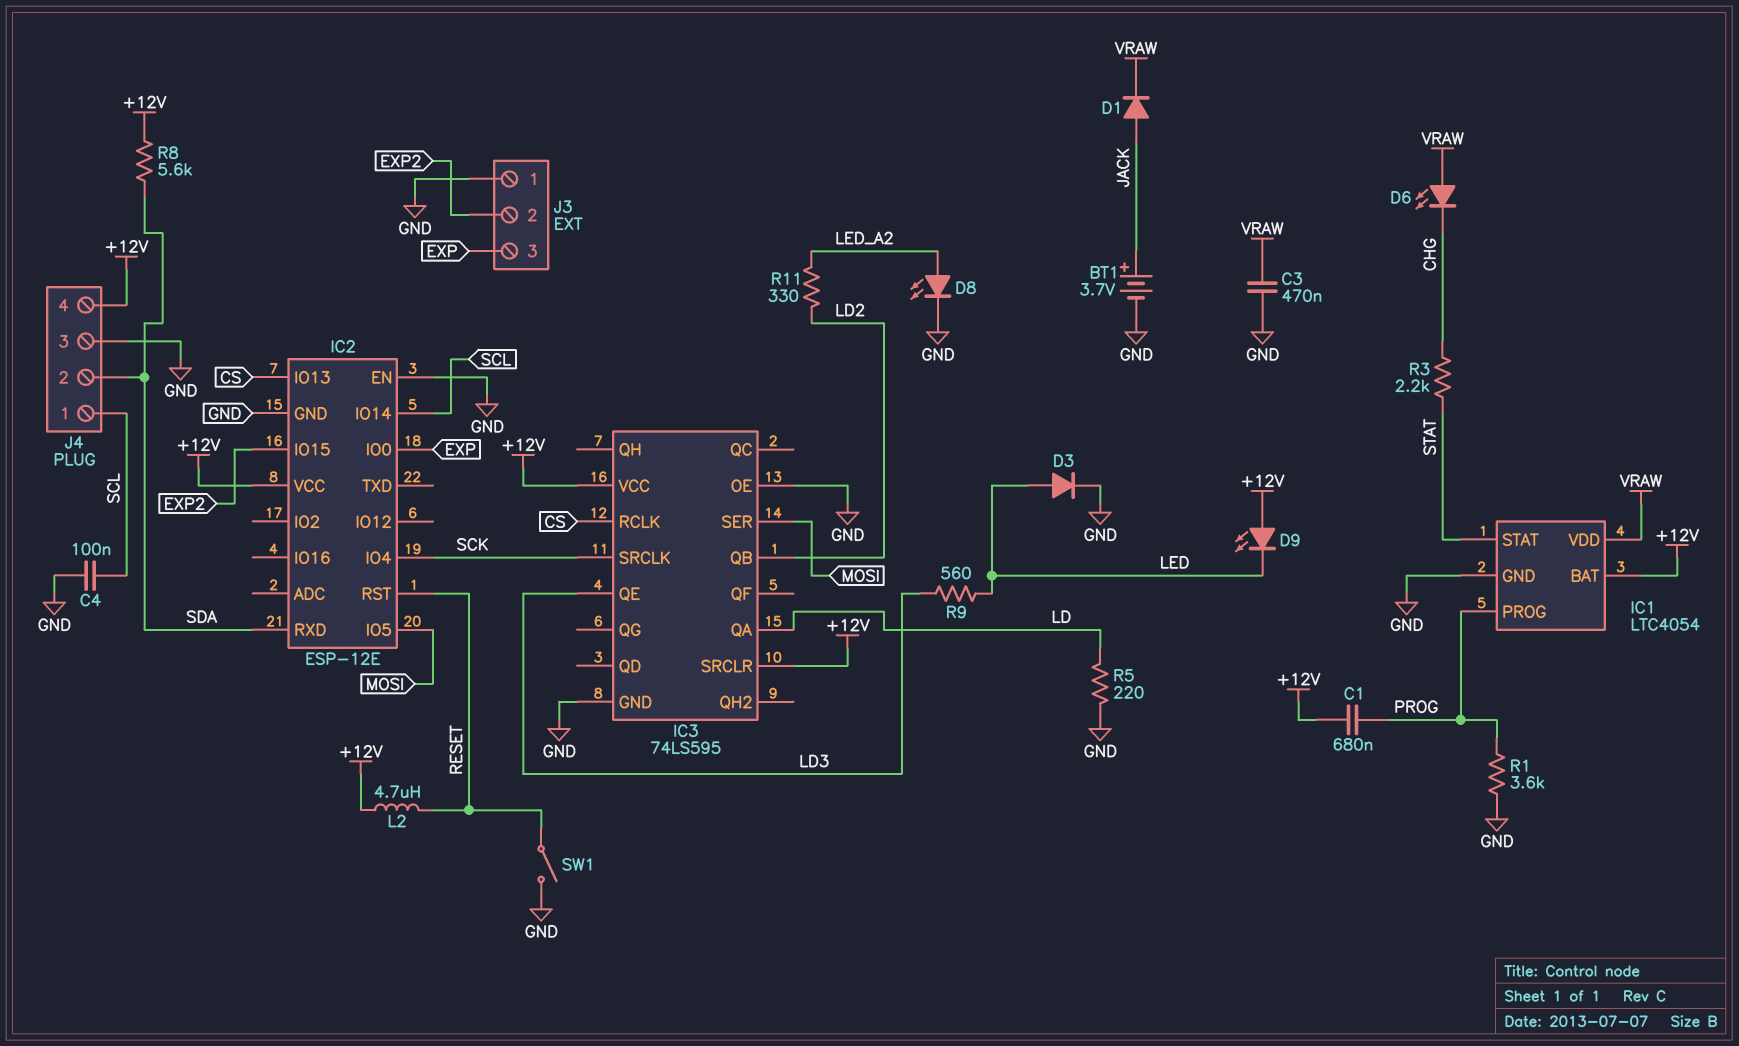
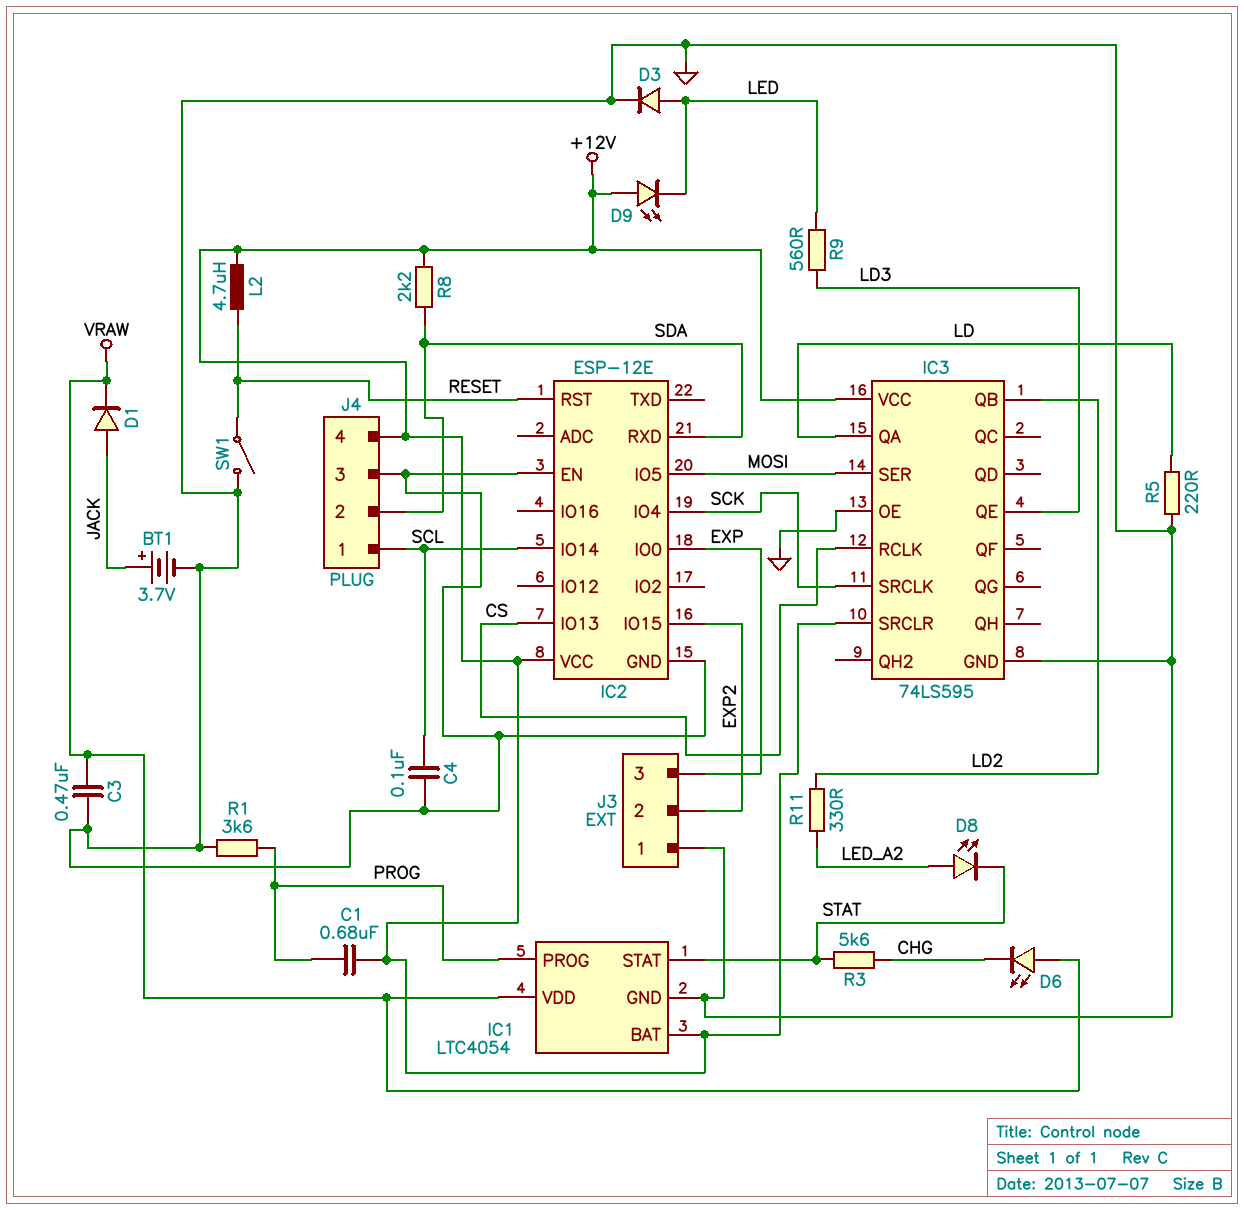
D8: LED (A LED_A2, K GND) -> LED (A LED_A2, K STAT)
R3: 2.2k (CHG, STAT) -> 5.6k (CHG, STAT)
R8: 5.6k (+12V, SDA) -> 2.2k (+12V, SDA)

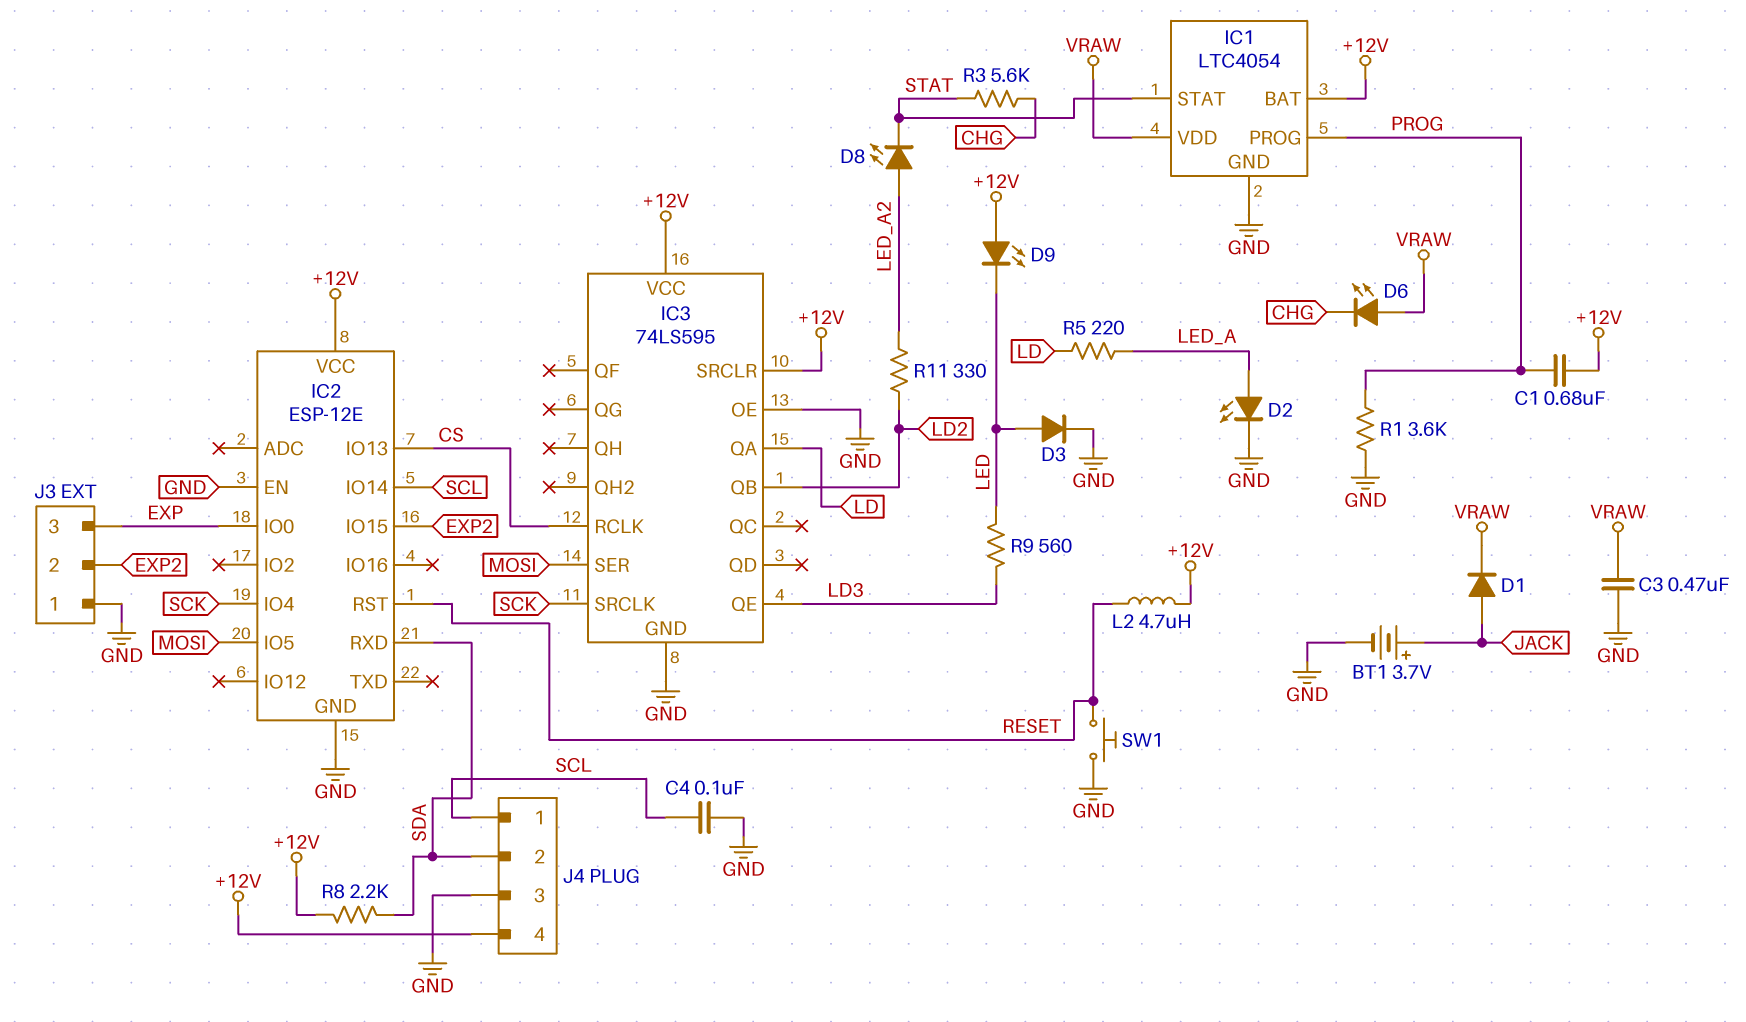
D2: none -> LED (A LED_A, K GND)
R5: 220 (GND, LD) -> 220 (LD, LED_A)
SW1: switch (GND, RESET) -> button (GND, RESET)

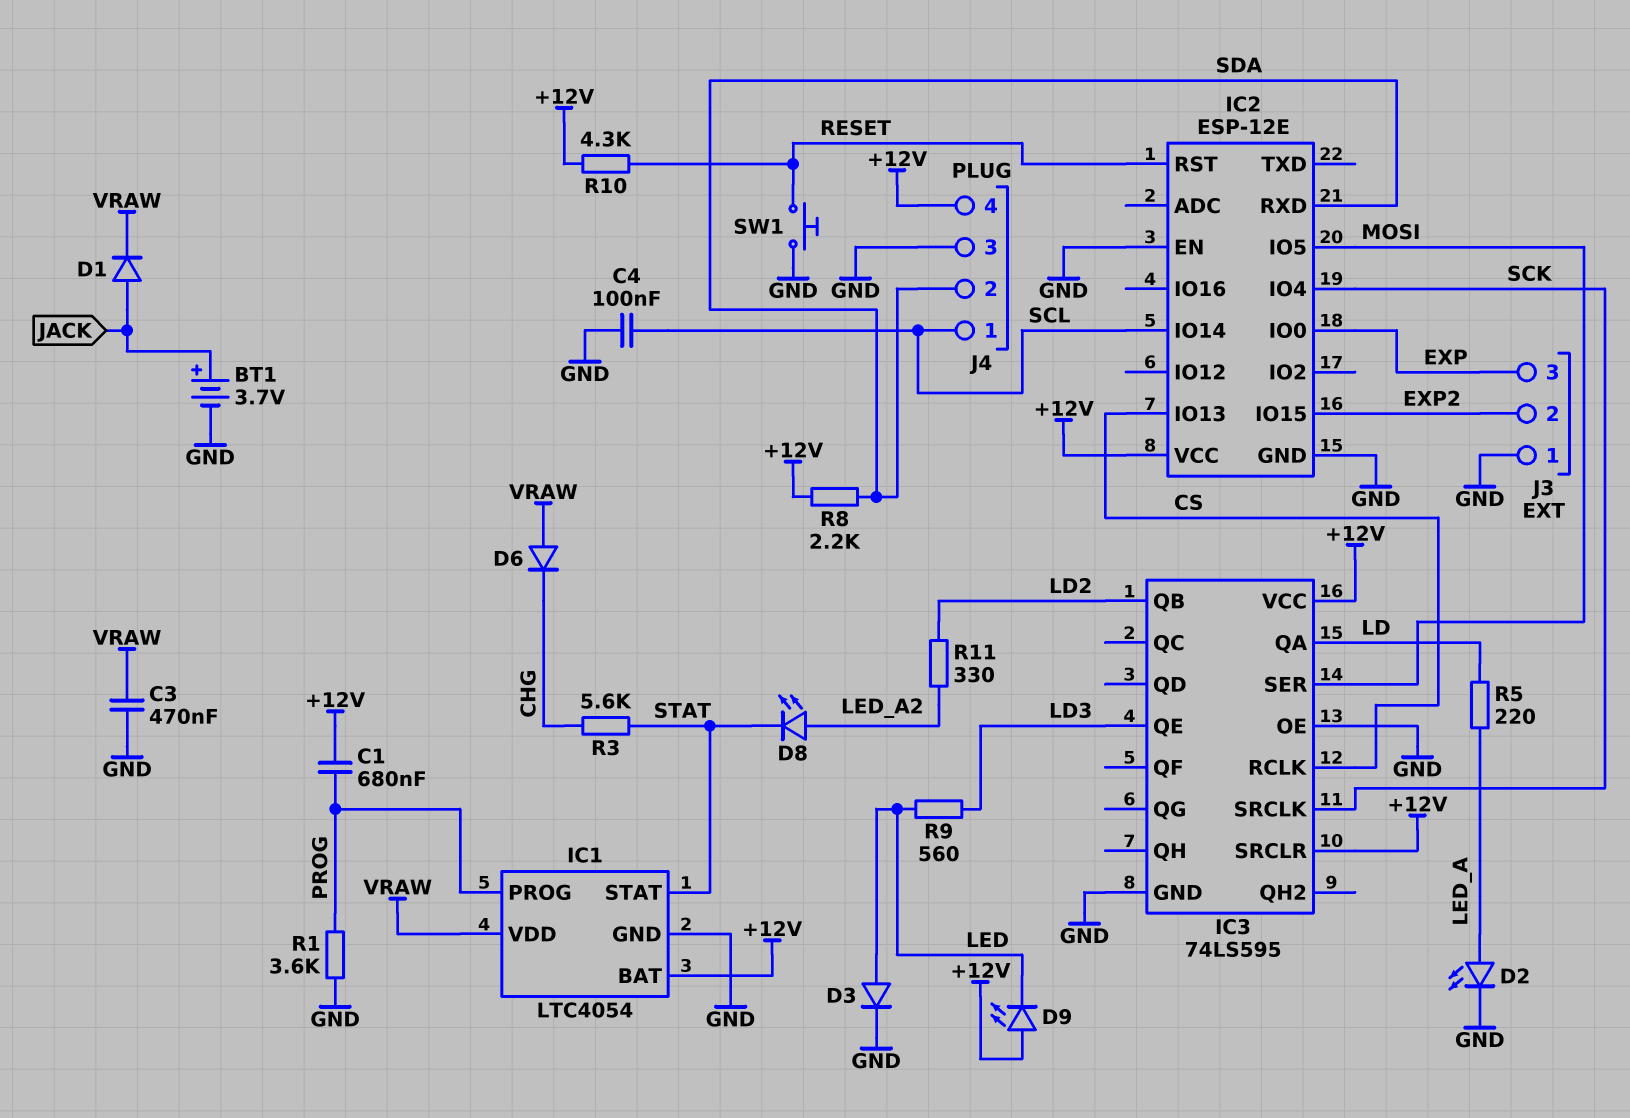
D6: LED (A VRAW, K CHG) -> diode (A VRAW, K CHG)
L2: 4.7uH (+12V, RESET) -> none
R10: none -> 4.3k (+12V, RESET)

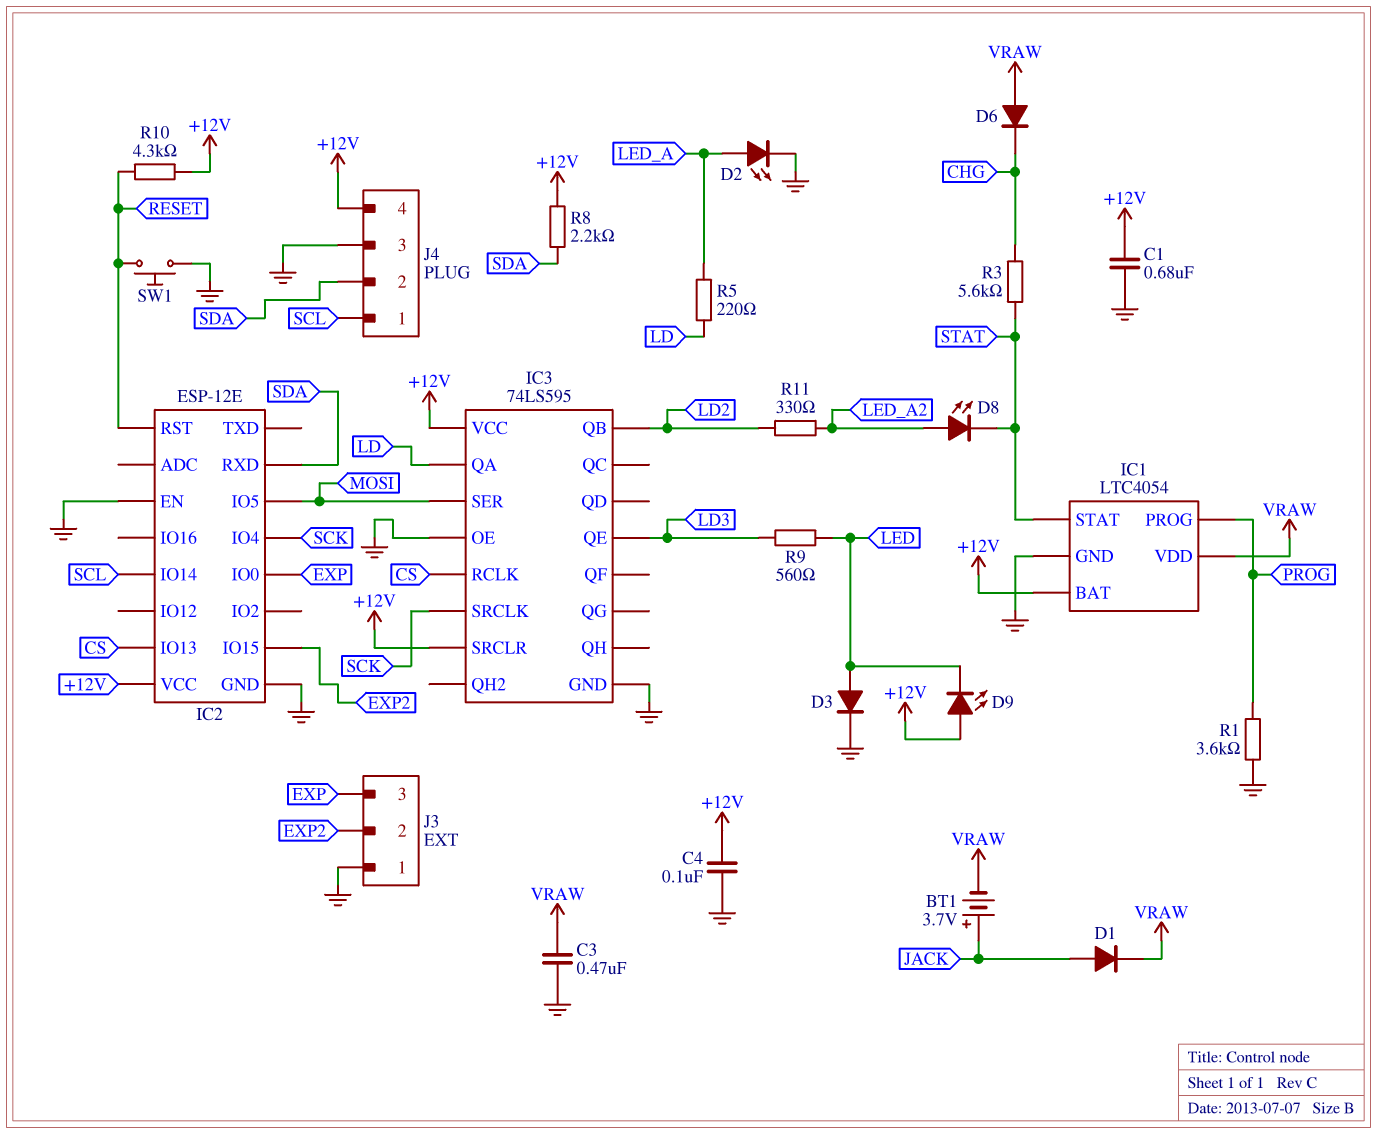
BT1: 3.7V (plus JACK, minus GND) -> 3.7V (plus JACK, minus VRAW)
C1: 680nF (+12V, PROG) -> 680nF (+12V, GND)
C4: 100nF (GND, SCL) -> 100nF (+12V, GND)

